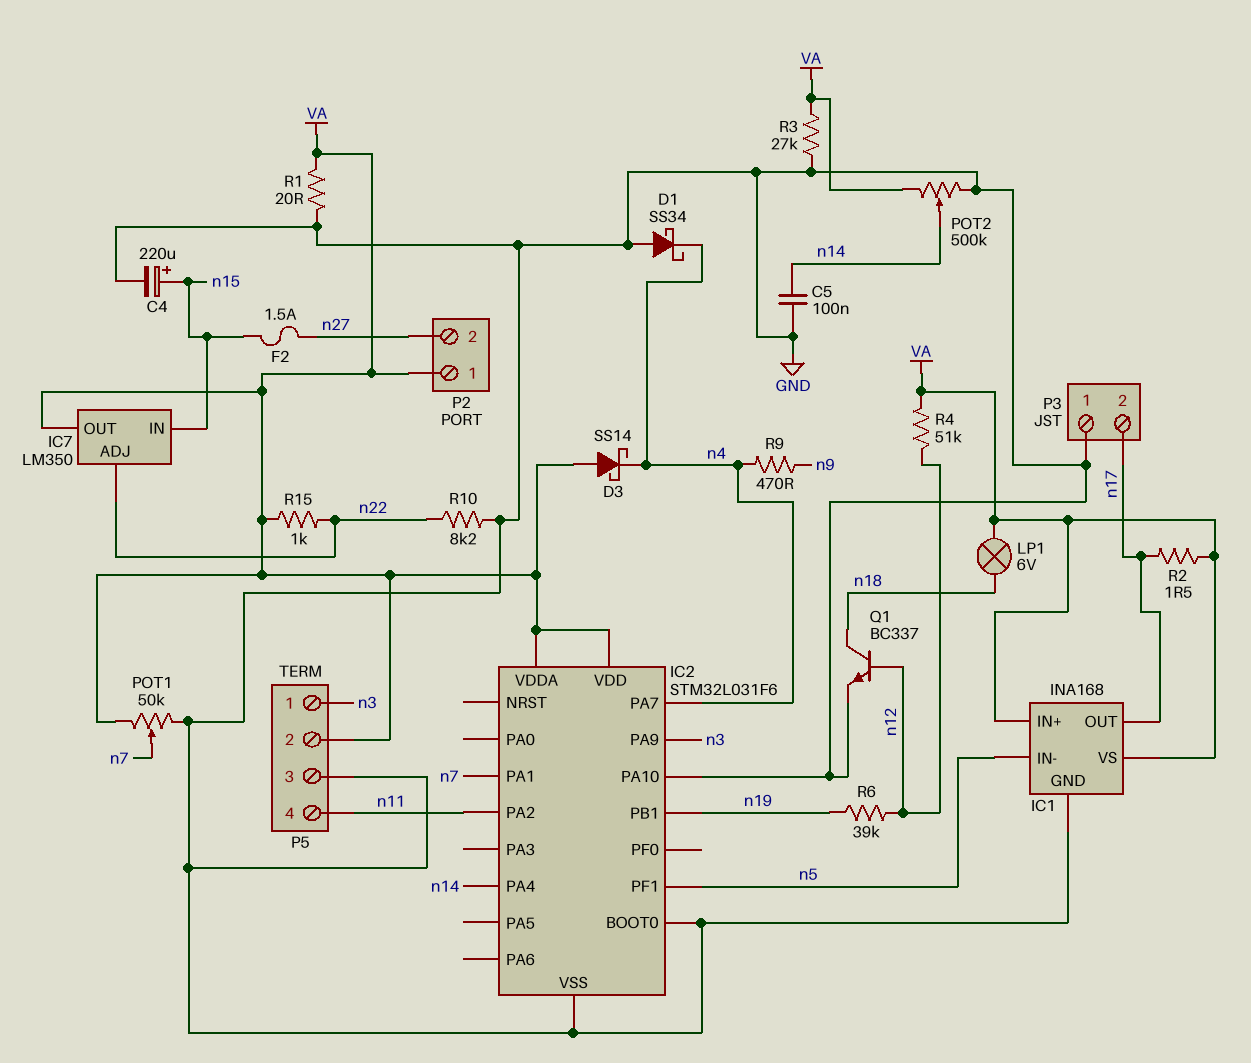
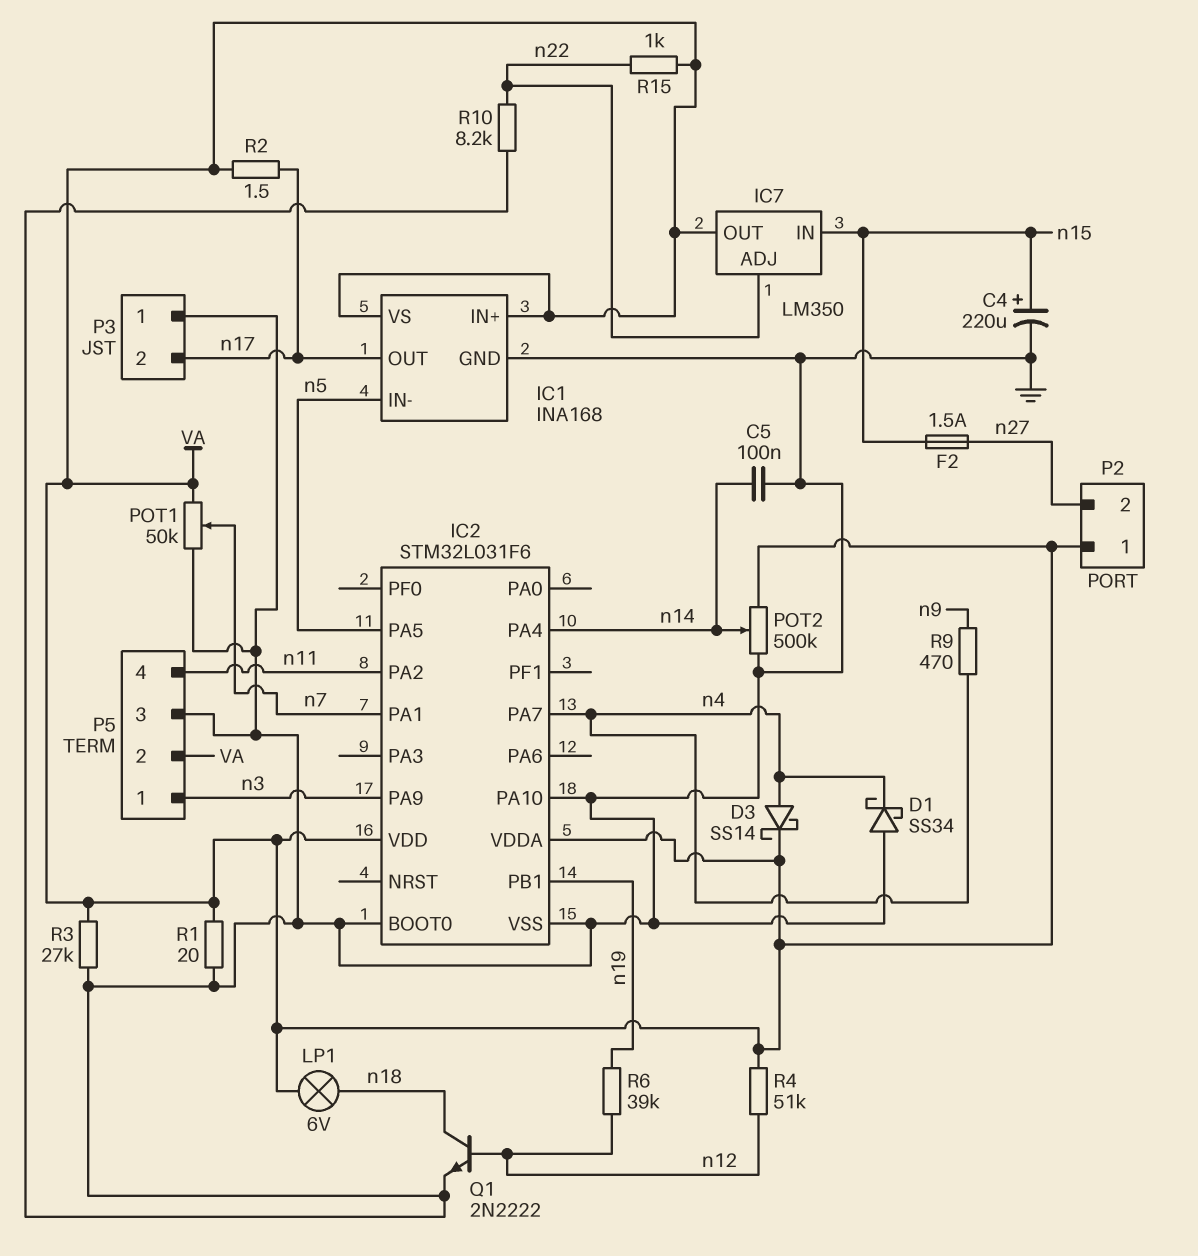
D3: schottky SS14 (A VA, K n4) -> schottky SS14 (A n4, K VA)
IC2 pin PA5: none -> n5
IC2 pin PF1: n5 -> none
Q1: NPN BC337 (B n12, C n18, E GND) -> NPN 2N2222 (B n12, C n18, E GND)

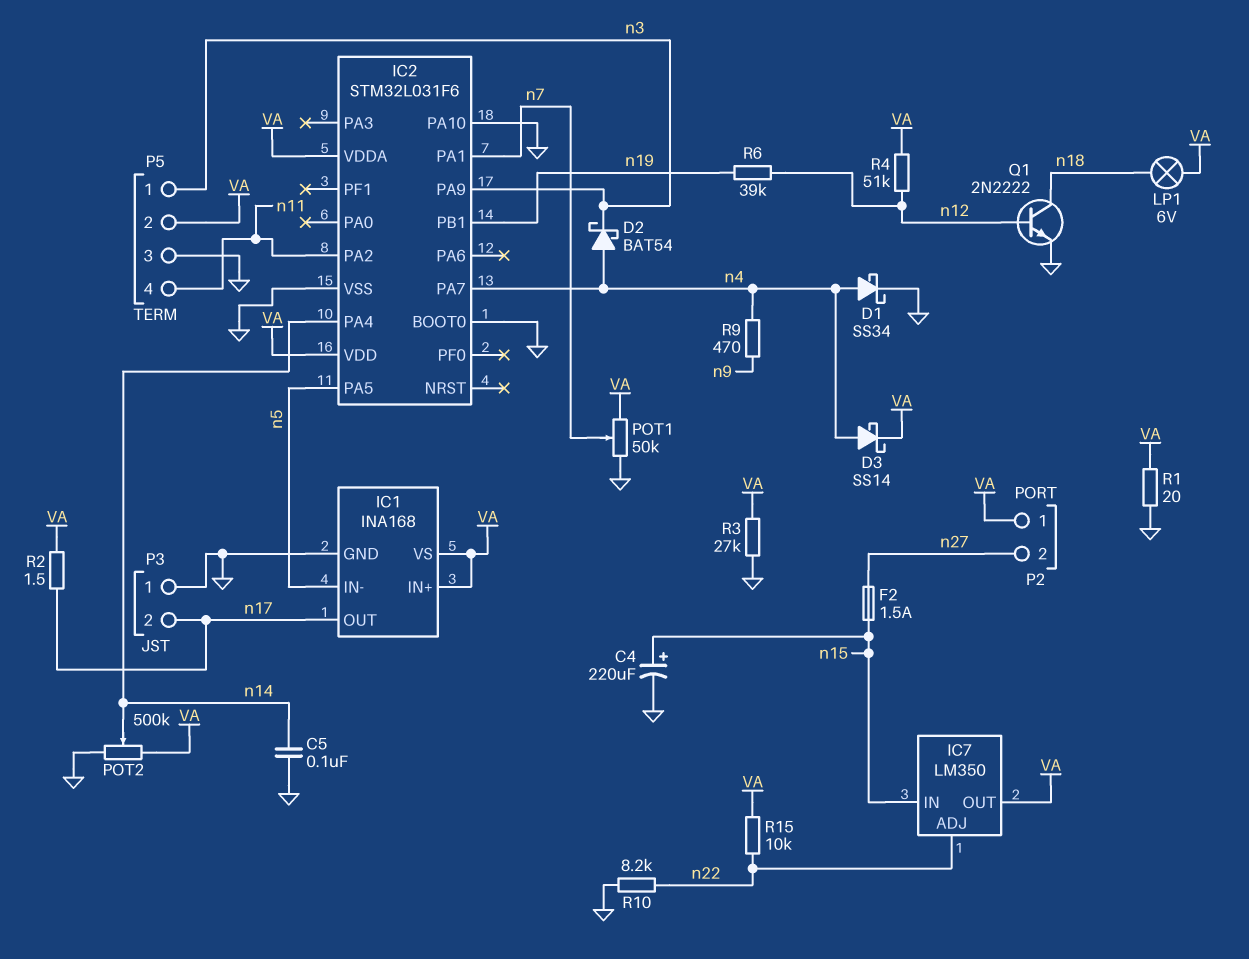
D1: schottky SS34 (A GND, K n4) -> schottky SS34 (A n4, K GND)
D2: none -> schottky BAT54 (A n4, K n3)
R15: 1k (VA, n22) -> 10k (VA, n22)

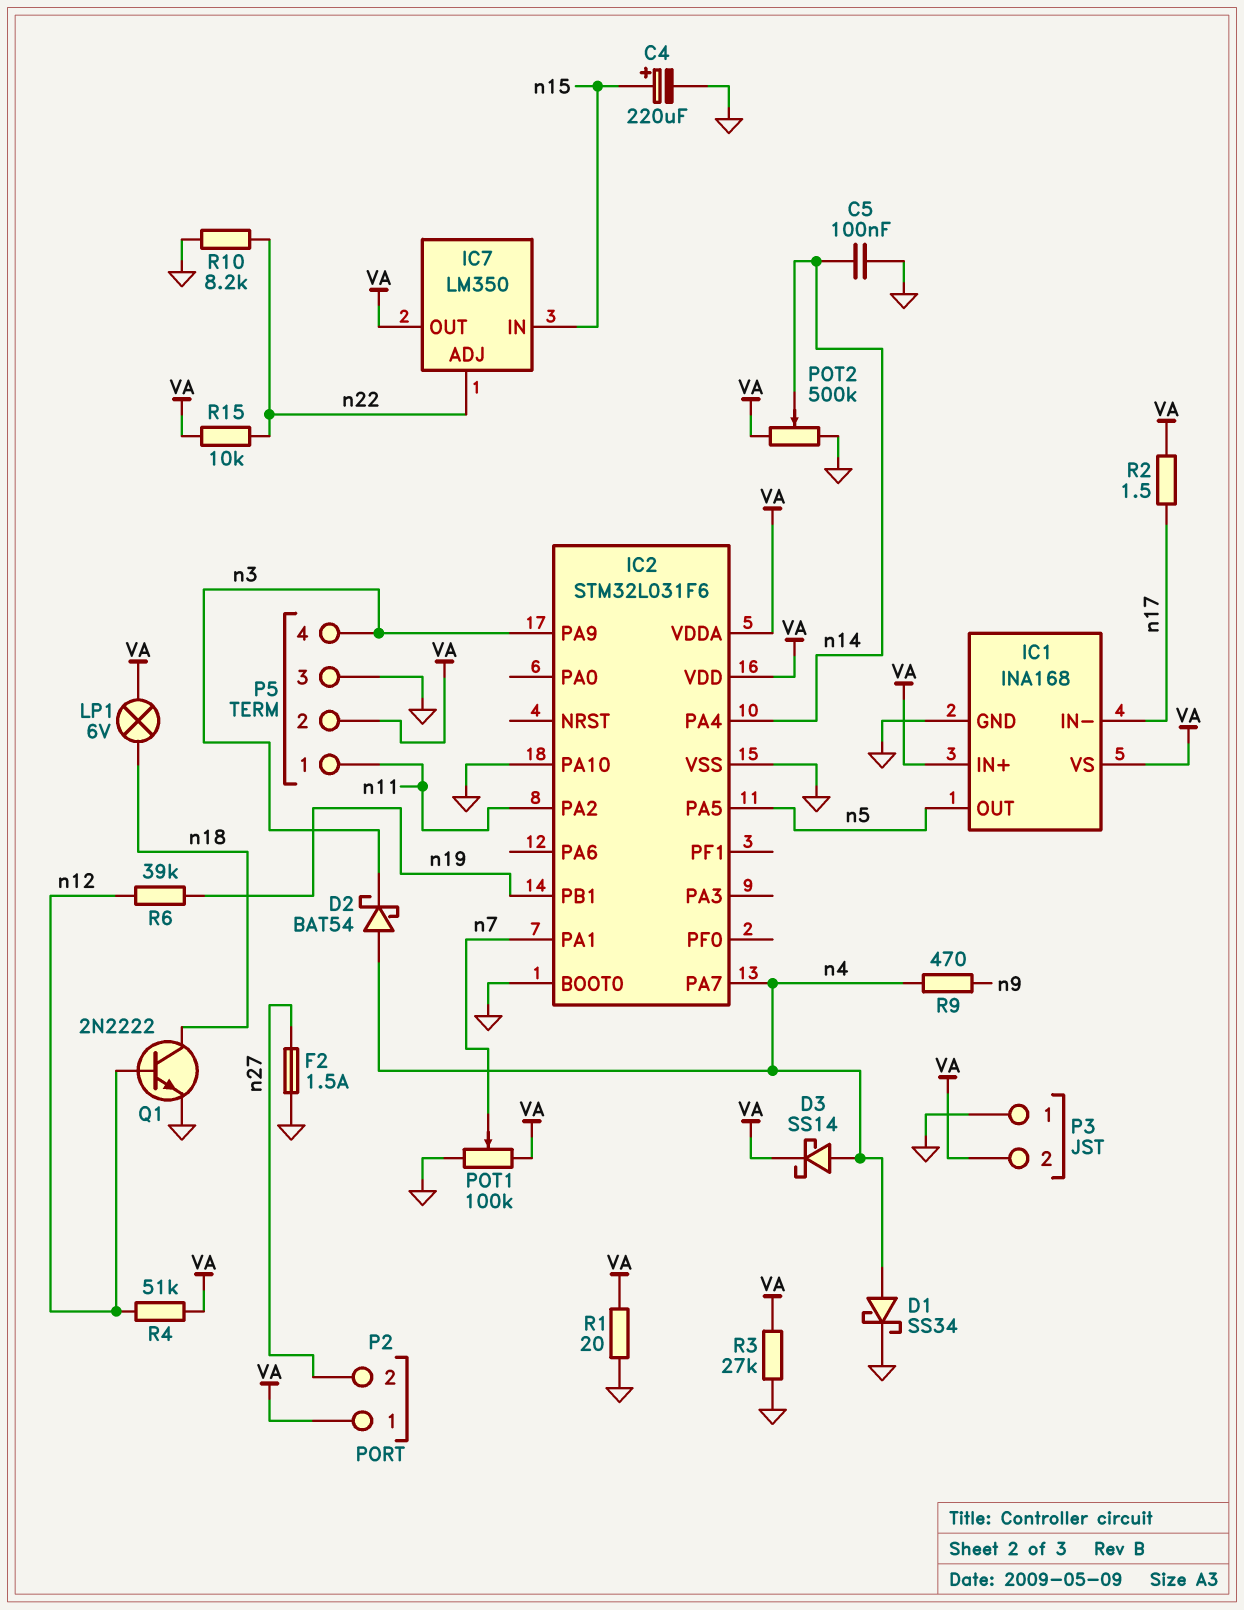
F2: 1.5A (n15, n27) -> 1.5A (GND, n27)
IC1 pin IN-: n5 -> n17
IC1 pin OUT: n17 -> n5
P3 pin 2: n17 -> VA
P5 pin 1: n3 -> n11
P5 pin 4: n11 -> n3
POT1: 50k (GND, VA, wiper n7) -> 100k (GND, VA, wiper n7)

